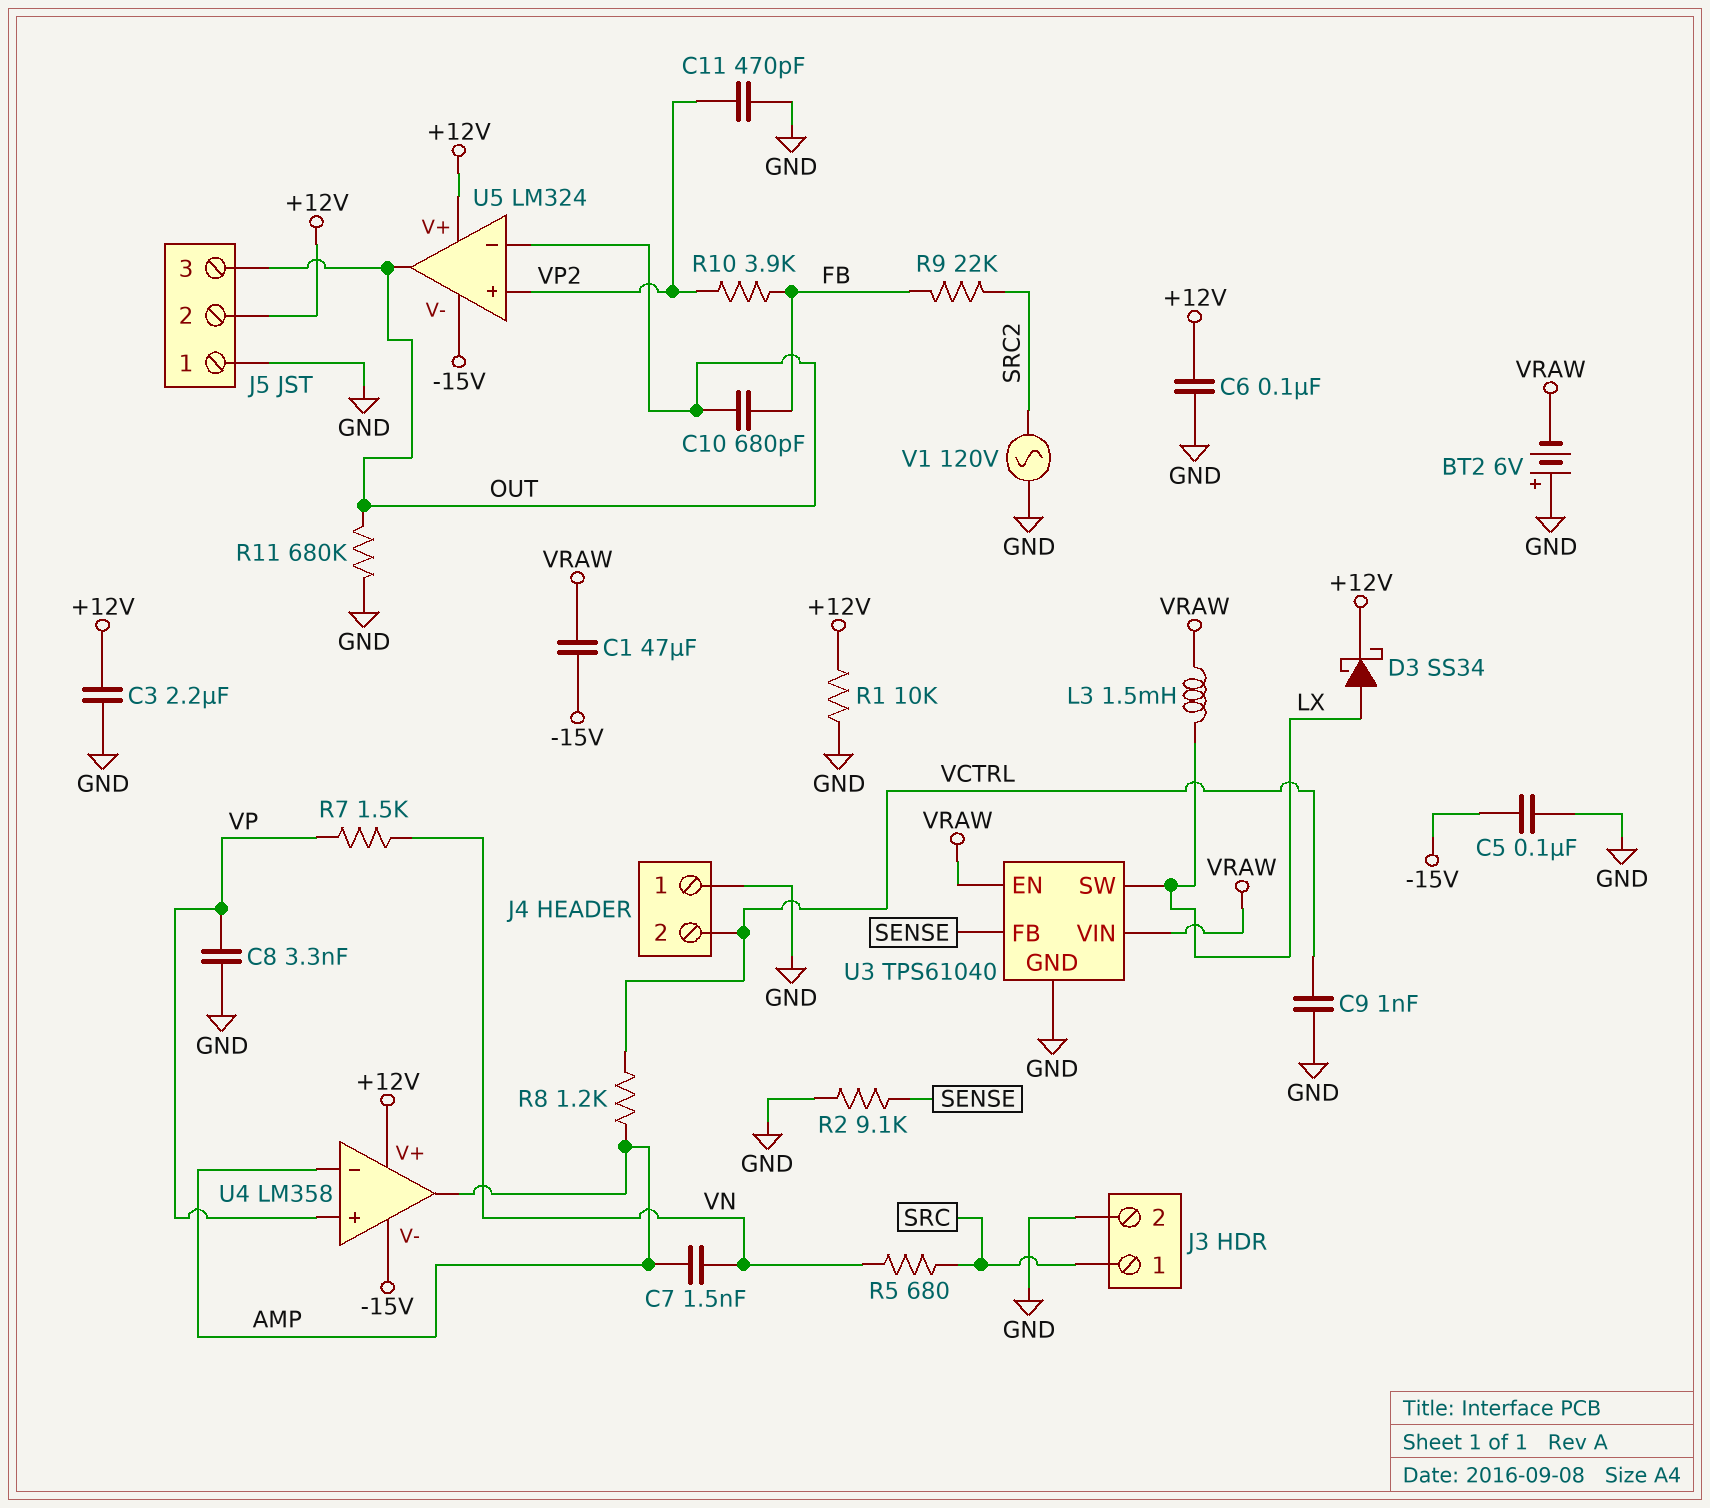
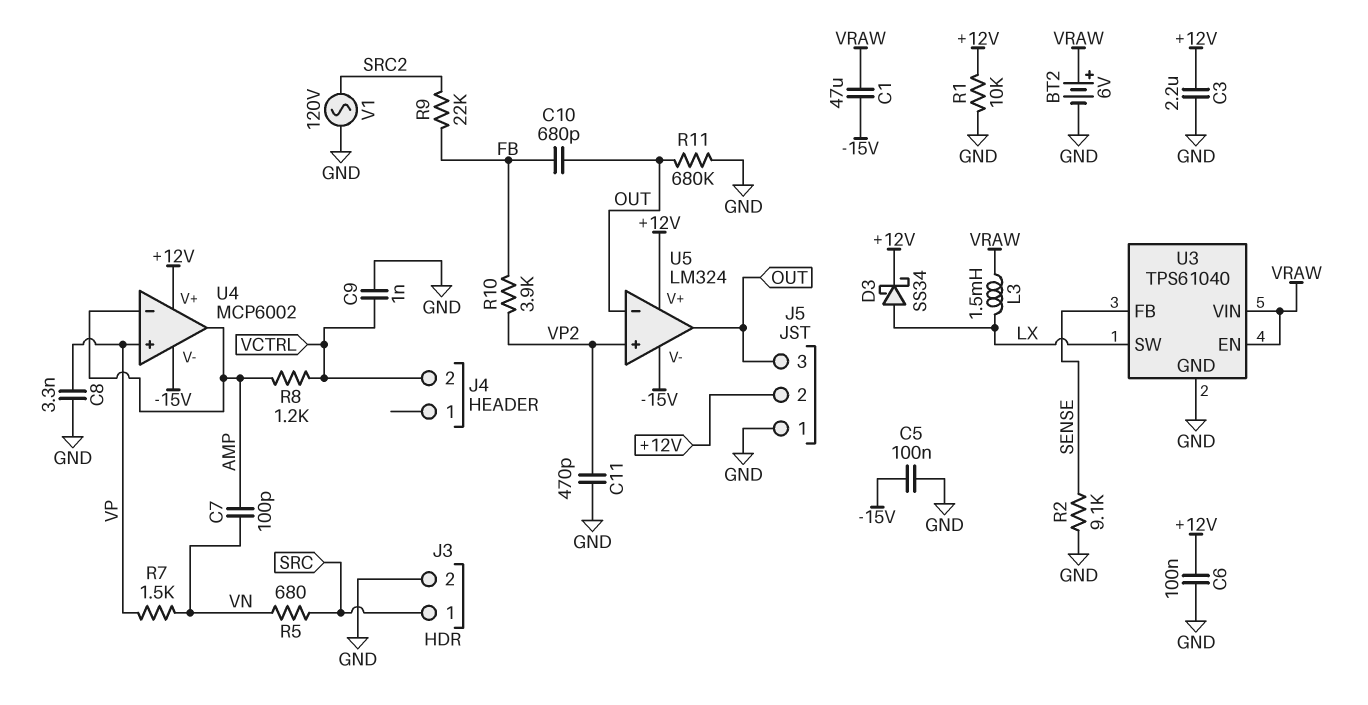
BT2: 6V (plus GND, minus VRAW) -> 6V (plus VRAW, minus GND)
C7: 1.5nF (AMP, VN) -> 100pF (AMP, VN)
J4 pin 1: GND -> none
U4: LM358 -> MCP6002

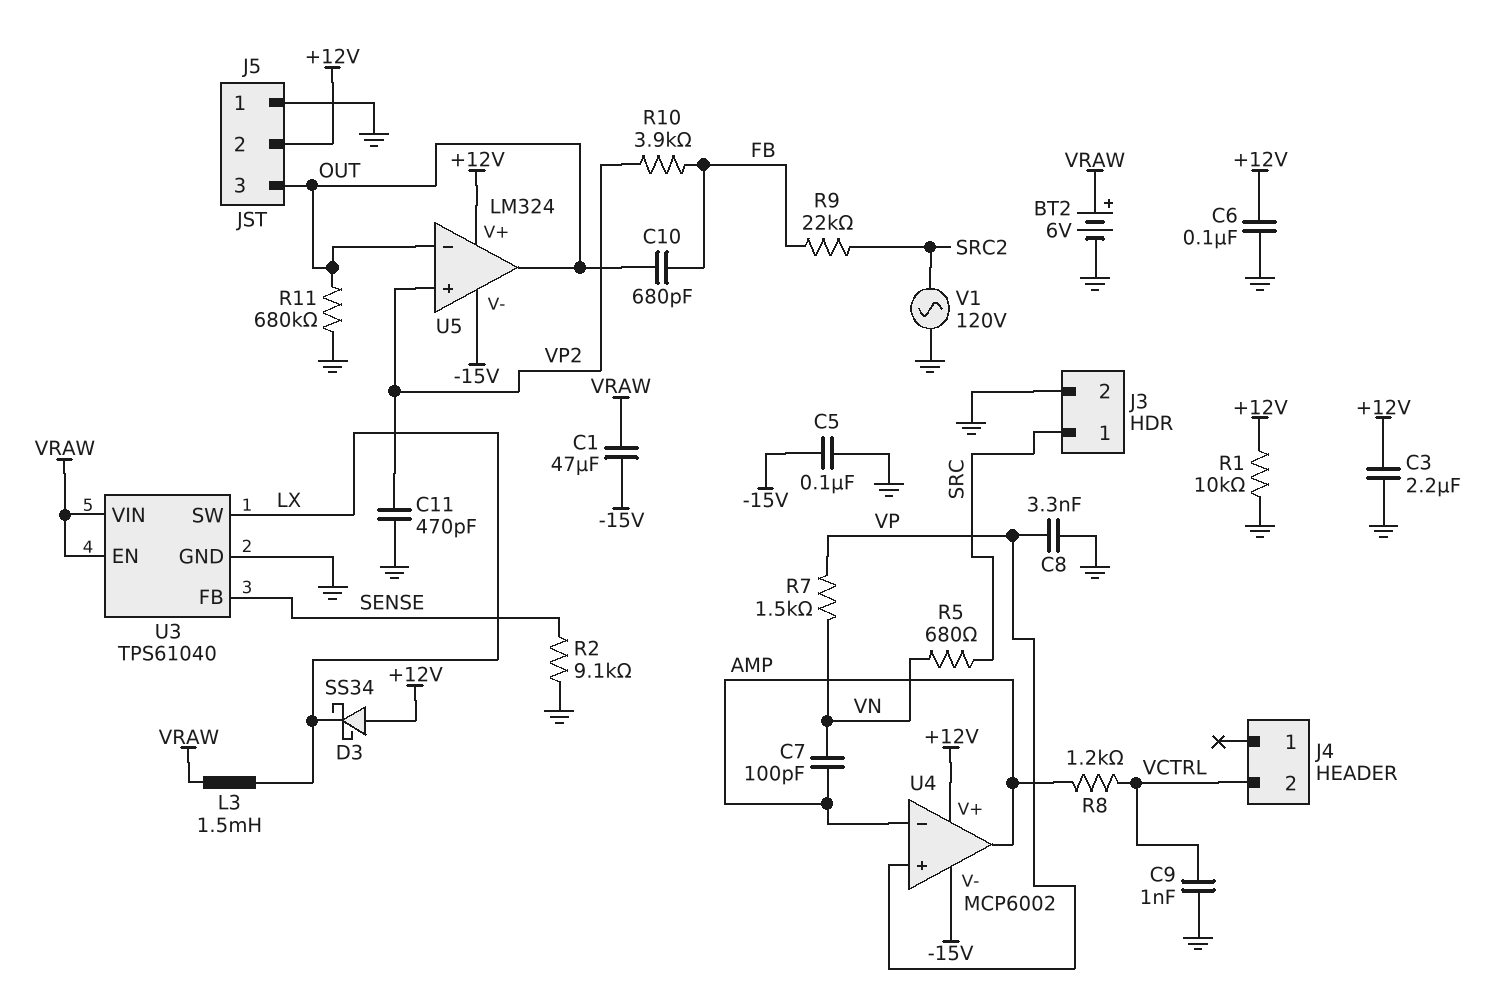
D3: schottky SS34 (A LX, K +12V) -> schottky SS34 (A +12V, K LX)

